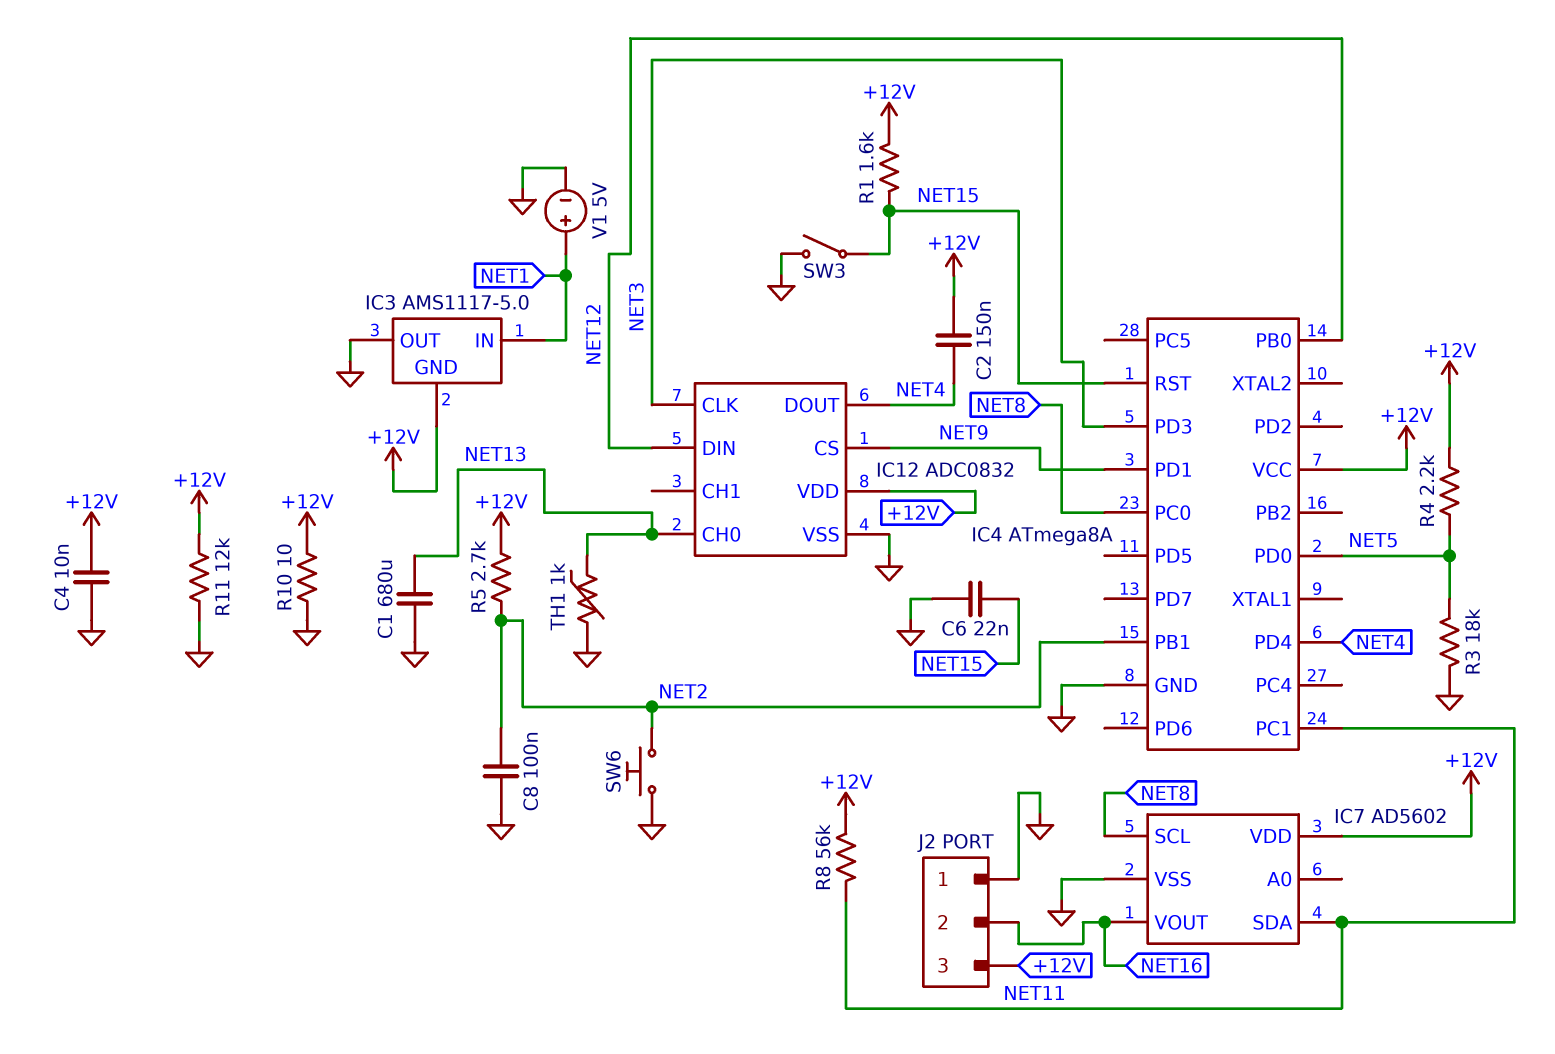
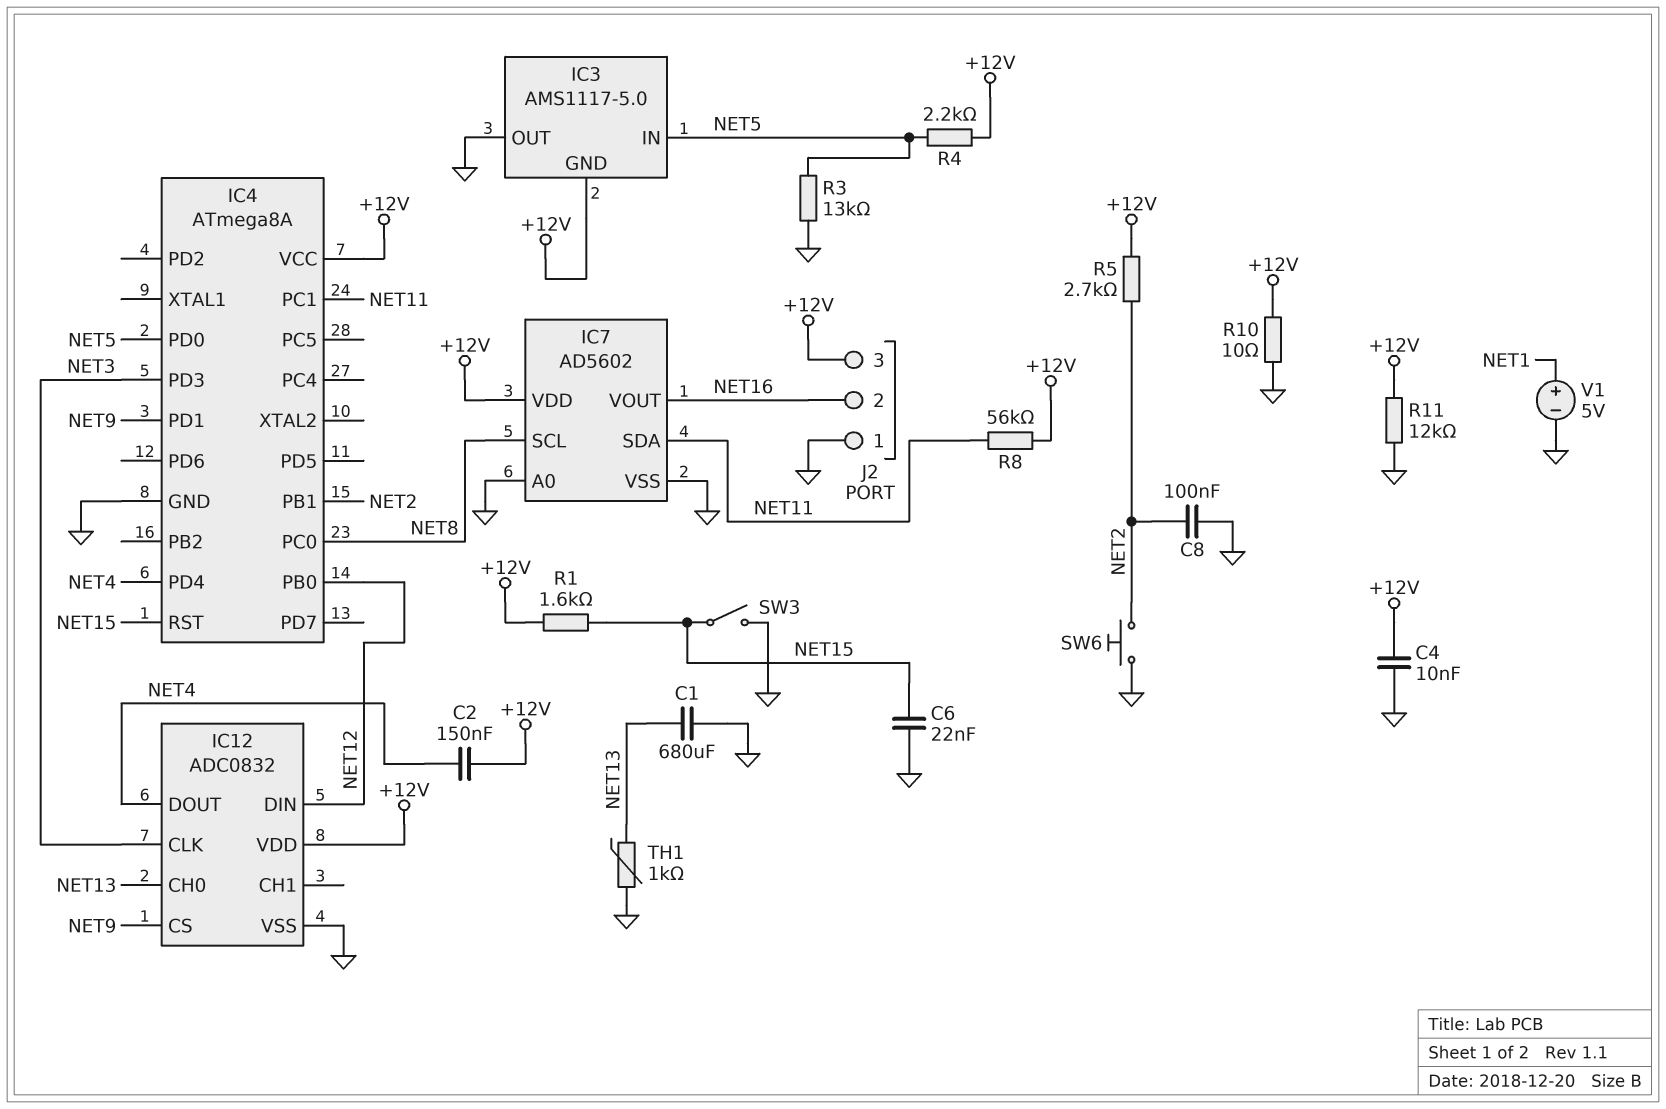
IC3 pin IN: NET1 -> NET5
IC7 pin A0: none -> GND
R3: 18k (GND, NET5) -> 13k (GND, NET5)

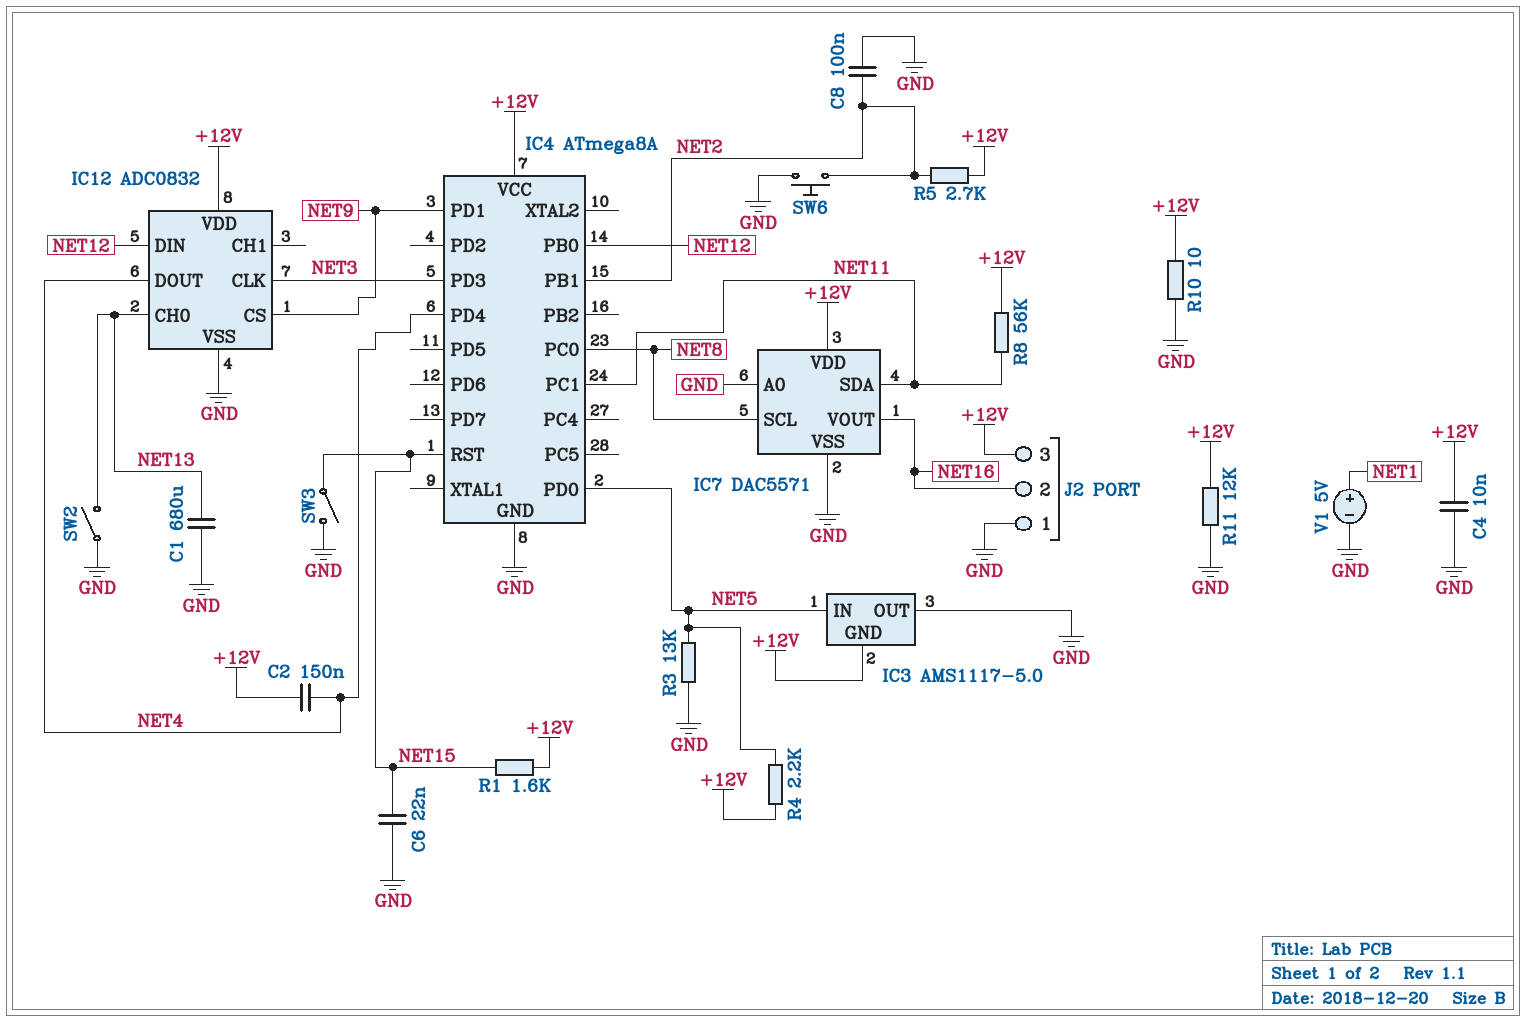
IC7: AD5602 -> DAC5571
SW2: none -> switch (GND, NET13)
TH1: 1k (GND, NET13) -> none

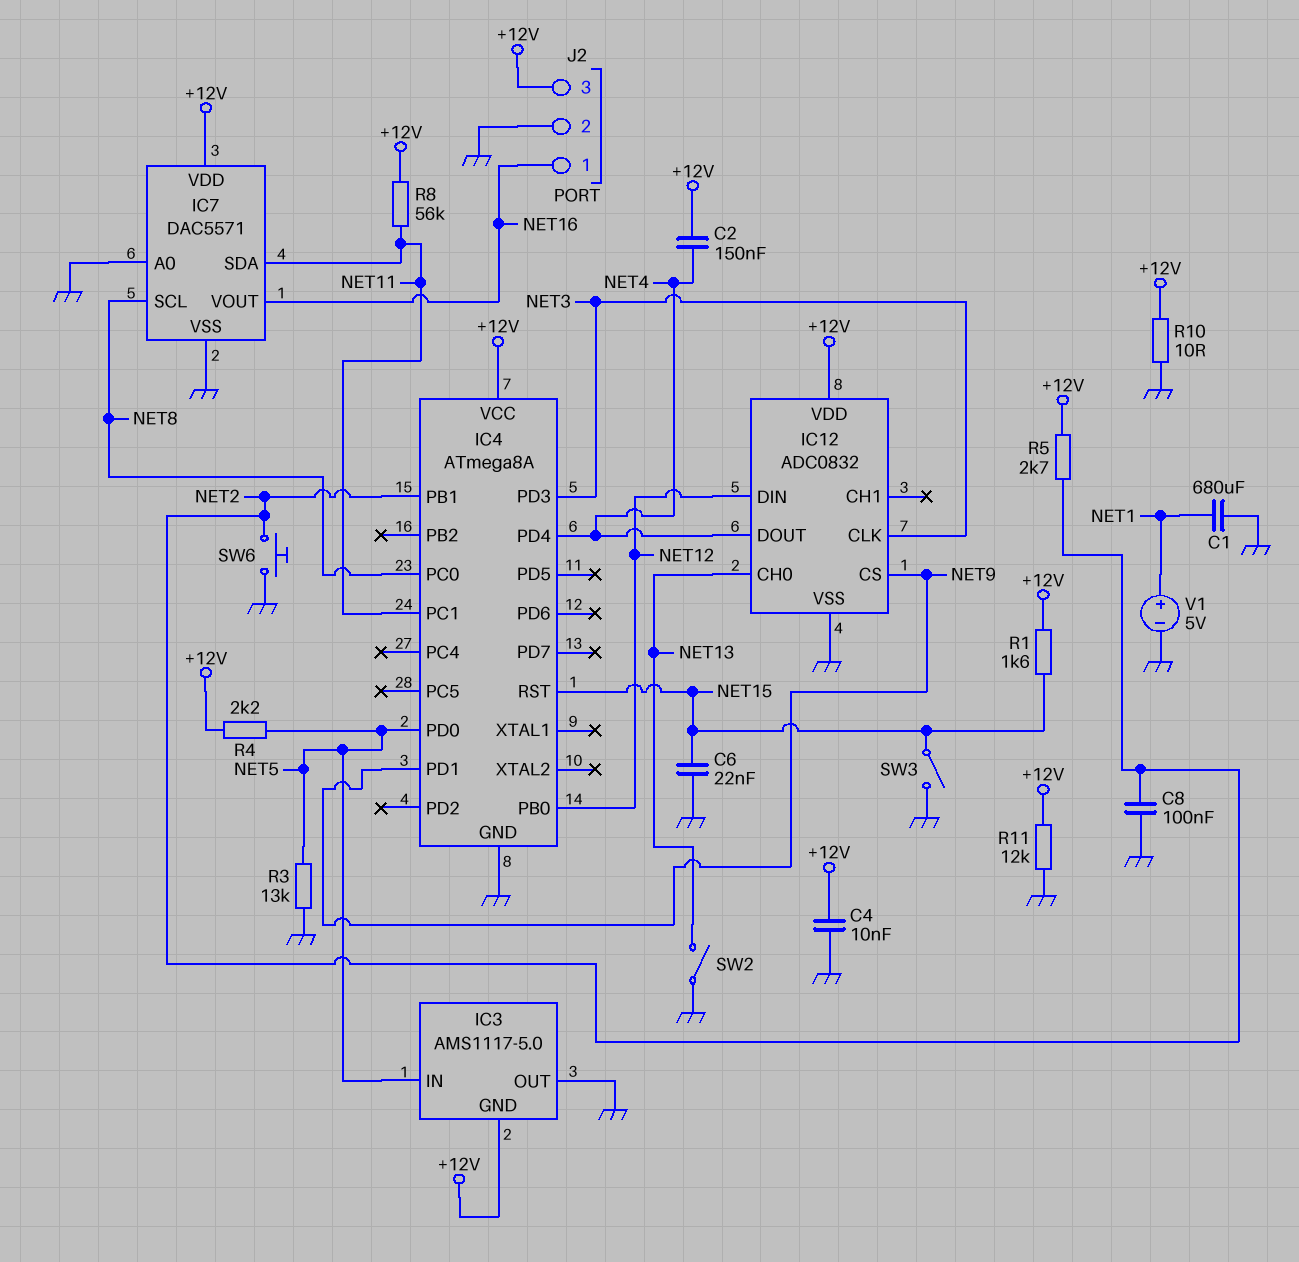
C1: 680uF (GND, NET13) -> 680uF (GND, NET1)
J2 pin 1: GND -> NET16
J2 pin 2: NET16 -> GND

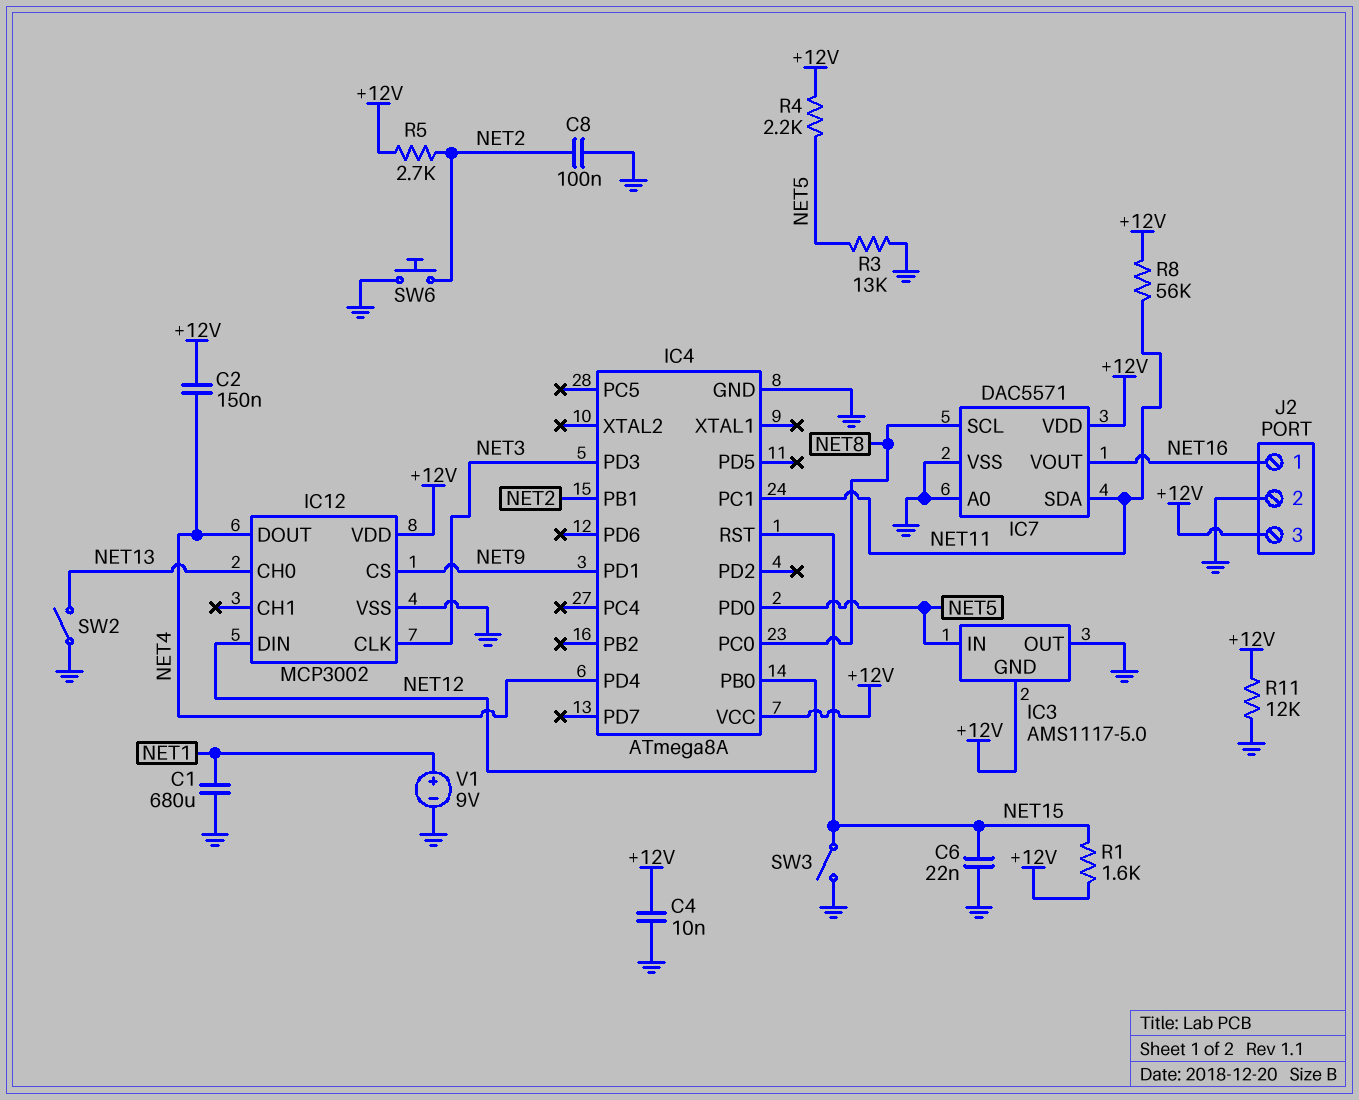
IC12: ADC0832 -> MCP3002
R10: 10 (+12V, GND) -> none
V1: 5V (plus NET1, minus GND) -> 9V (plus NET1, minus GND)

